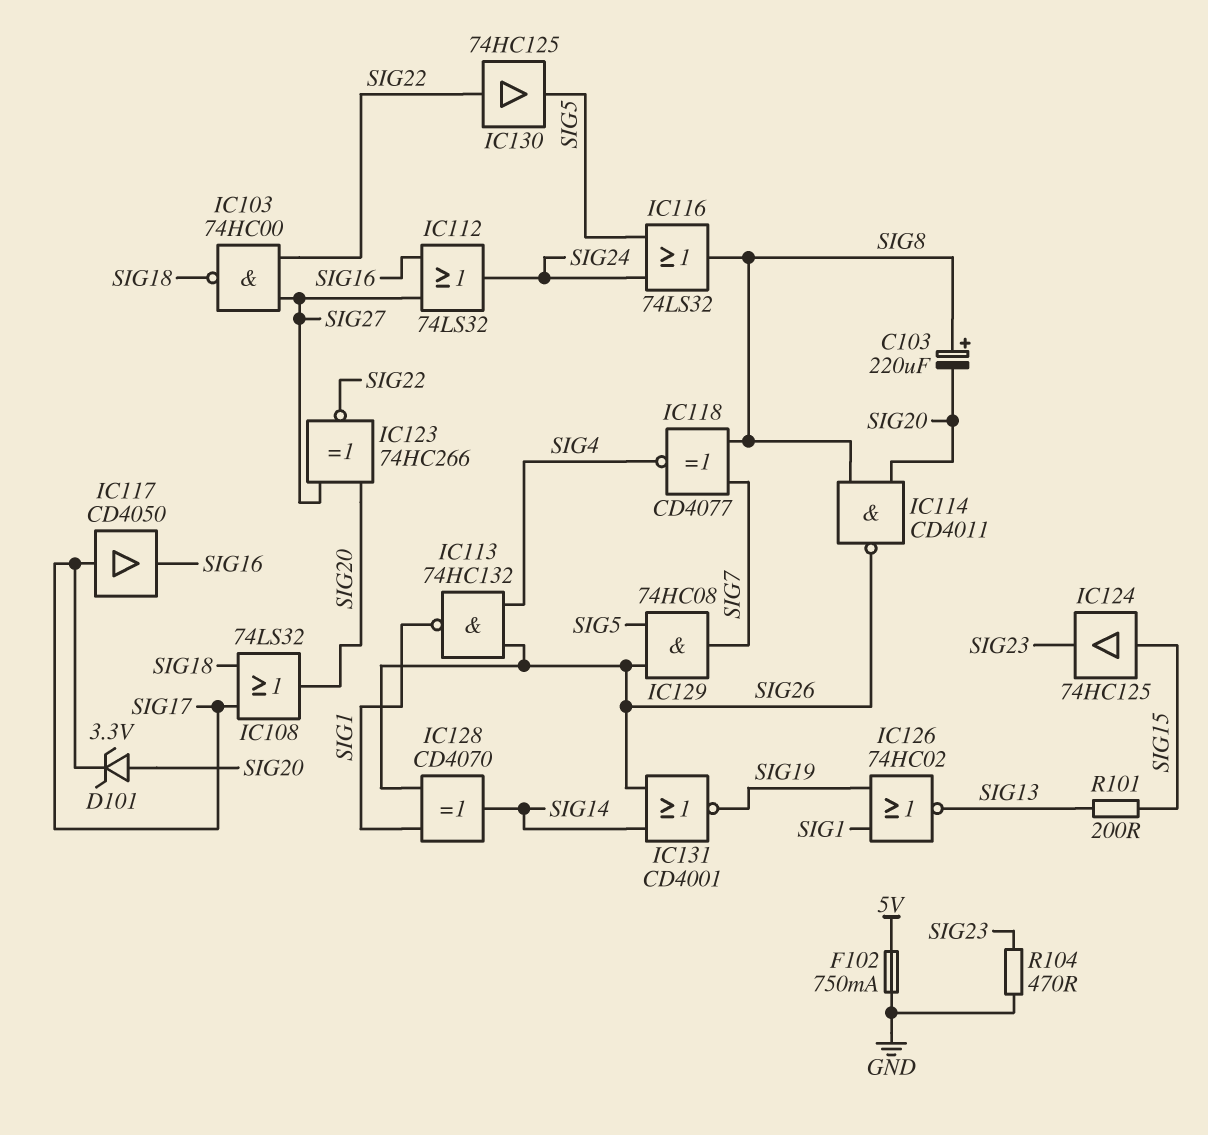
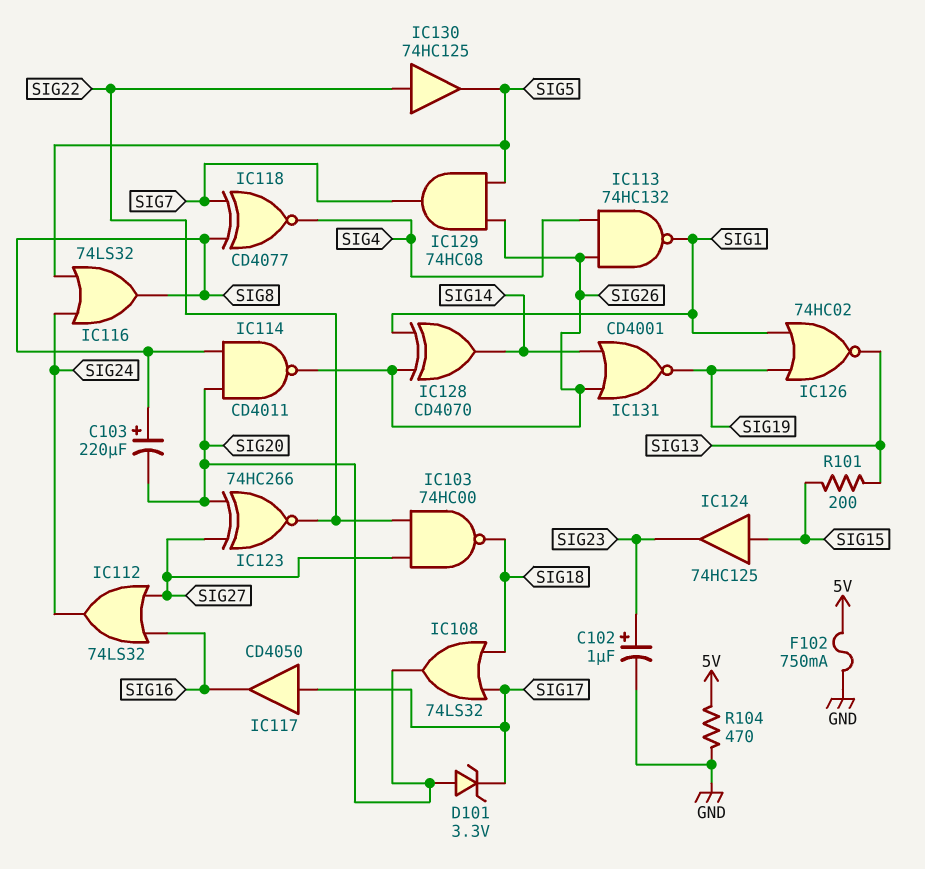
C102: none -> 1uF (plus SIG23, minus GND)
R104: 470 (GND, SIG23) -> 470 (5V, GND)

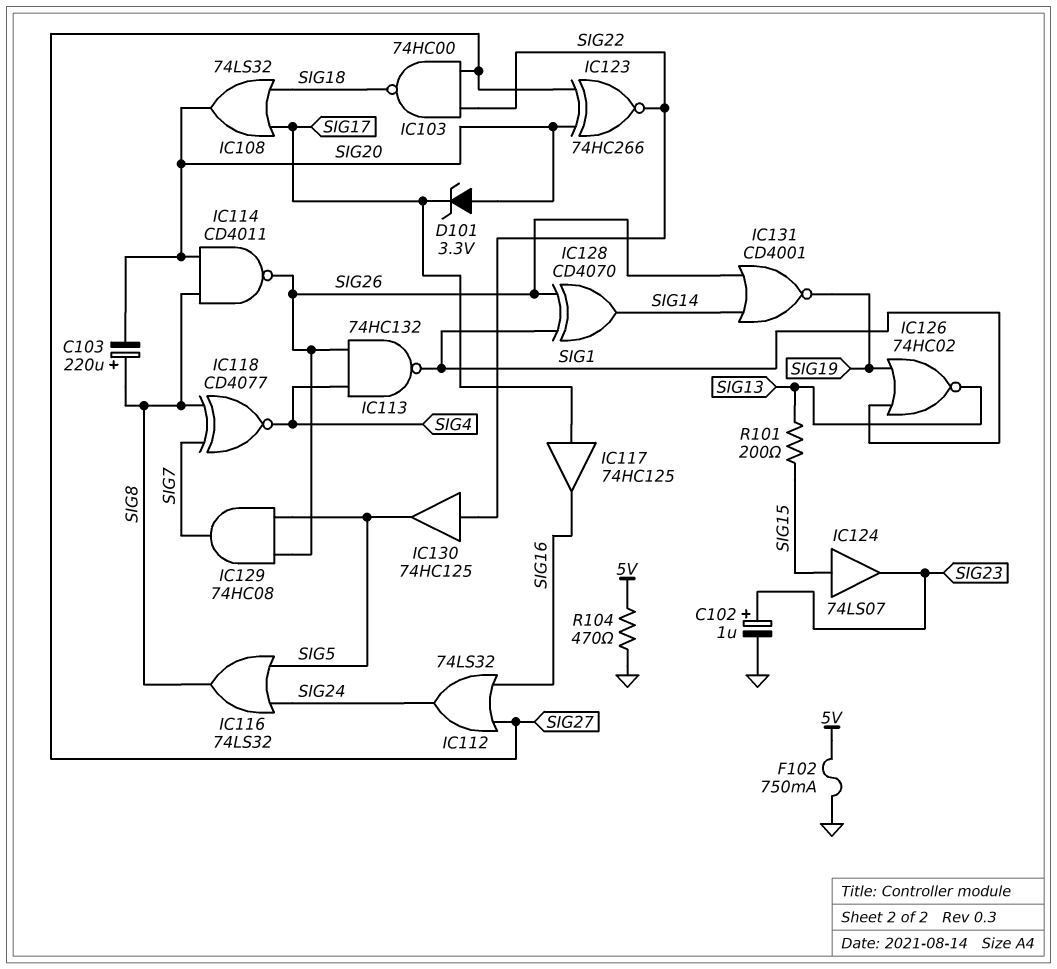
IC117: buffer CD4050 (in SIG17, out SIG16) -> buffer 74HC125 (in SIG17, out SIG16)
IC124: buffer 74HC125 (in SIG15, out SIG23) -> buffer 74LS07 (in SIG15, out SIG23)

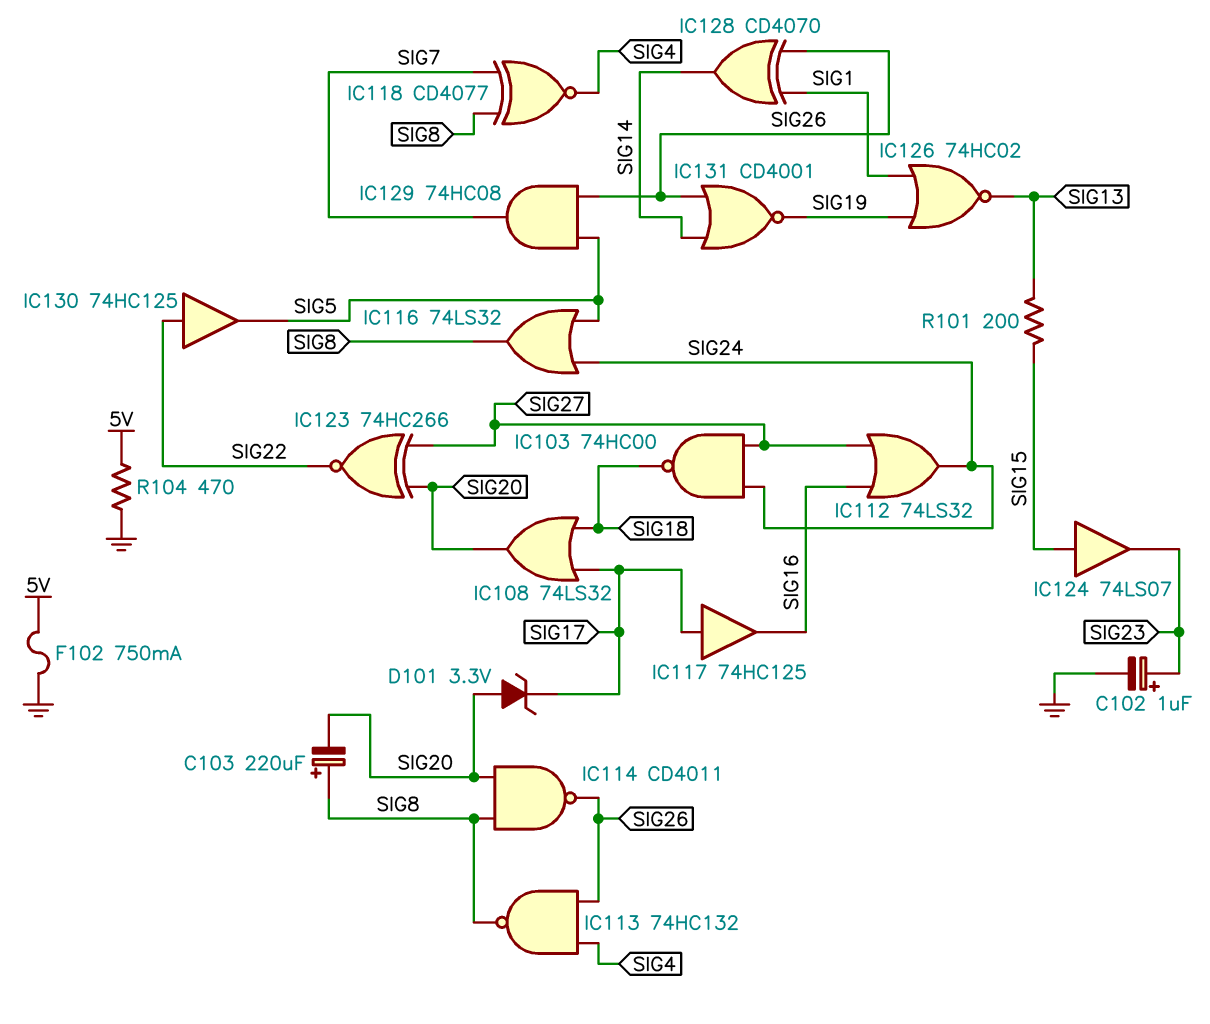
IC103: NAND 74HC00 (in SIG22, in SIG27, out SIG18) -> NAND 74HC00 (in SIG24, in SIG27, out SIG18)
IC113: NAND 74HC132 (in SIG4, in SIG26, out SIG1) -> NAND 74HC132 (in SIG4, in SIG26, out SIG8)

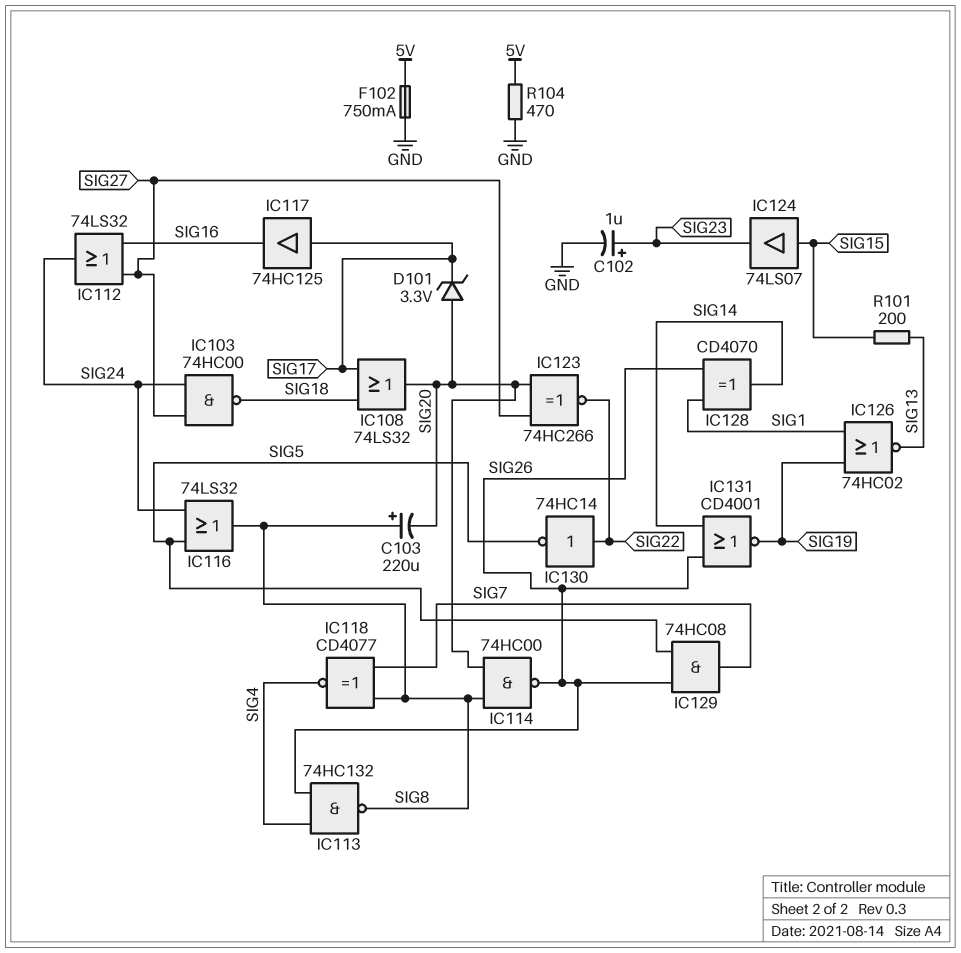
IC114: NAND CD4011 (in SIG8, in SIG20, out SIG26) -> NAND 74HC00 (in SIG8, in SIG20, out SIG26)
IC130: buffer 74HC125 (in SIG22, out SIG5) -> NOT 74HC14 (in SIG22, out SIG5)

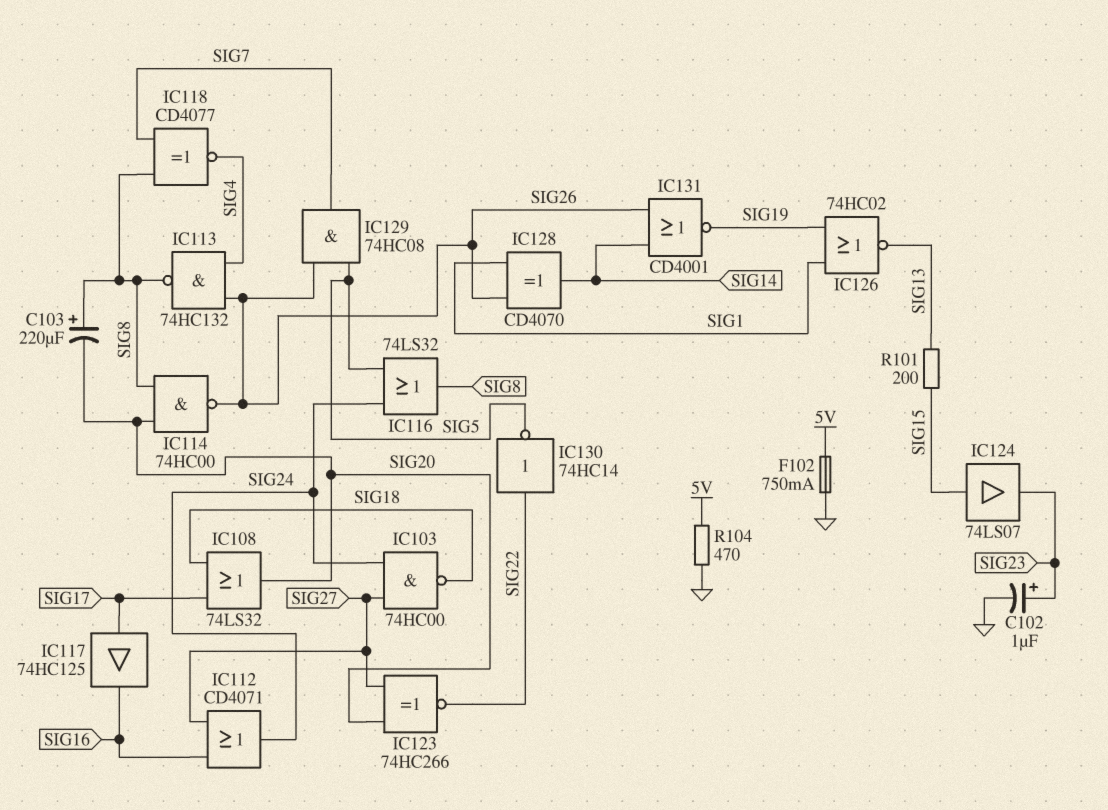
D101: zener 3.3V (A SIG20, K SIG17) -> none
IC112: OR 74LS32 (in SIG16, in SIG27, out SIG24) -> OR CD4071 (in SIG16, in SIG27, out SIG24)

